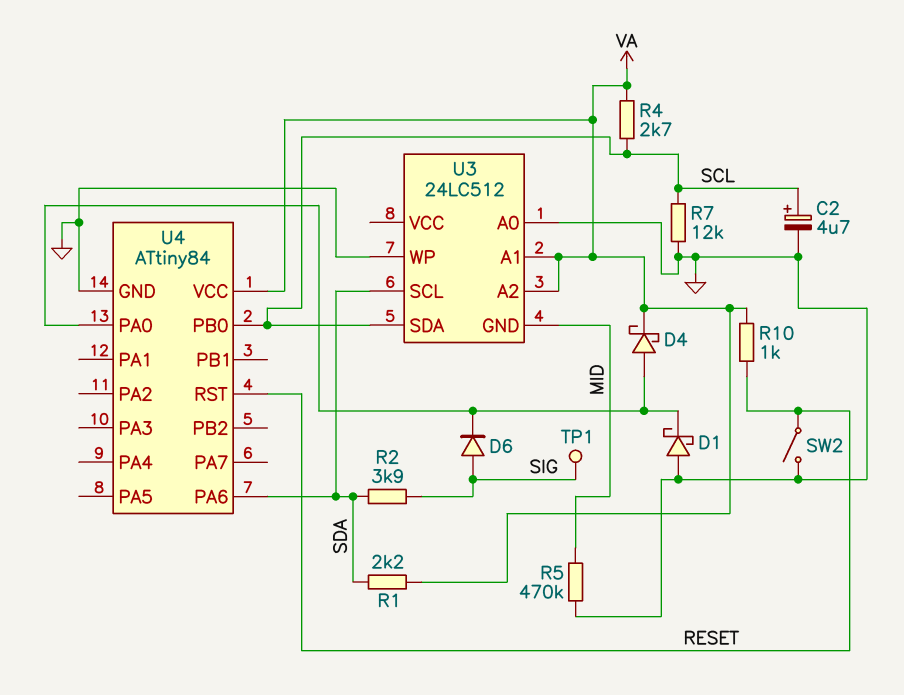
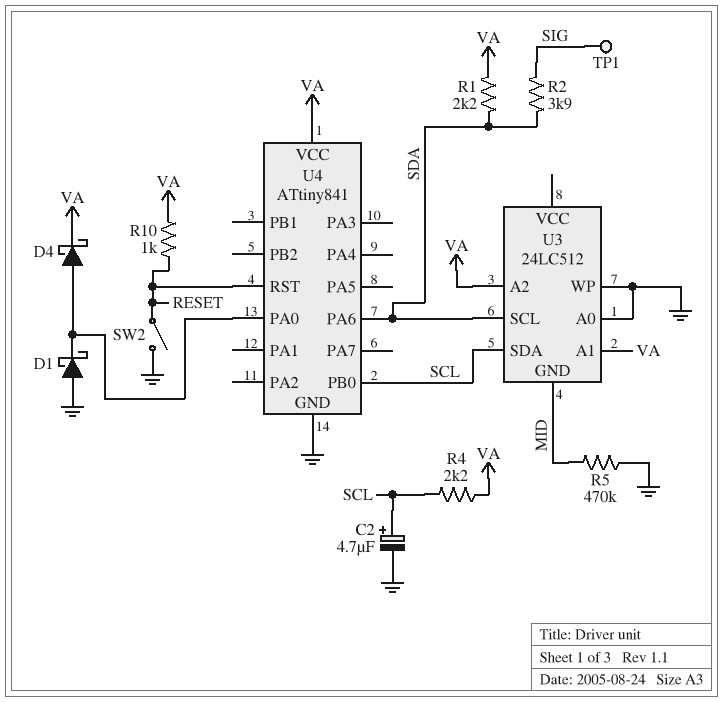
D6: diode (A SIG, K U4/PA0) -> none
R4: 2.7k (SCL, VA) -> 2.2k (SCL, VA)
R7: 12k (GND, SCL) -> none
U4: ATtiny84 -> ATtiny841

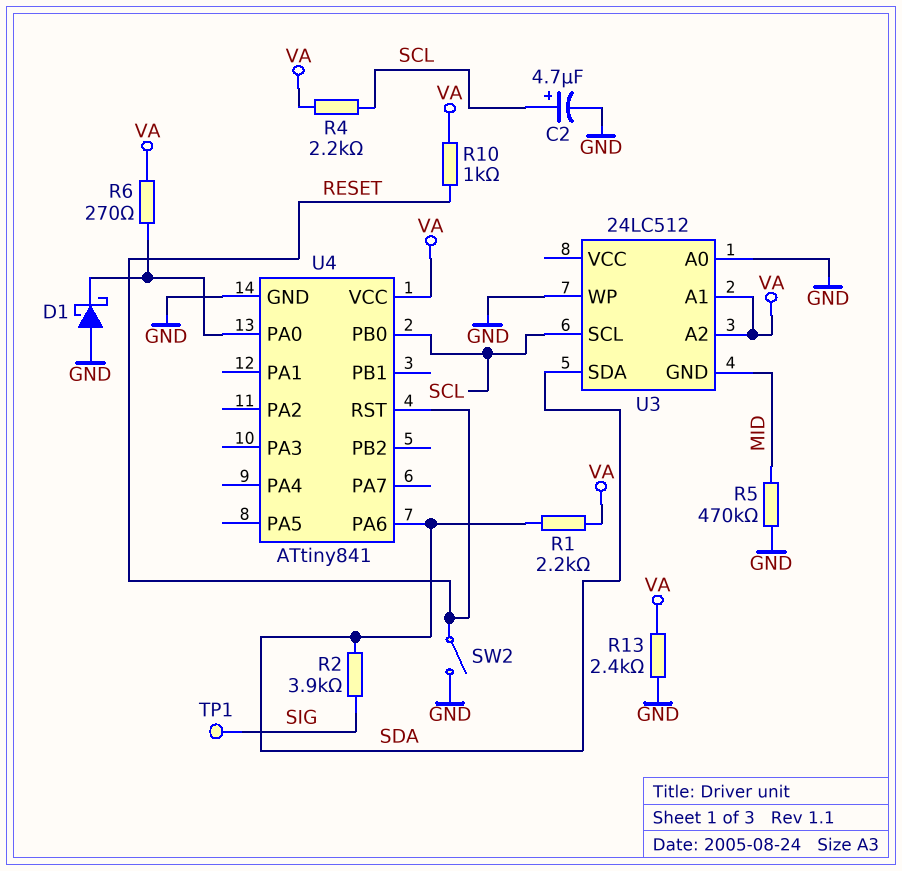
D4: schottky (A U4/PA0, K VA) -> none
R6: none -> 270 (U4/PA0, VA)
R13: none -> 2.4k (GND, VA)
U3 pin SCL: SDA -> SCL
U3 pin SDA: SCL -> SDA

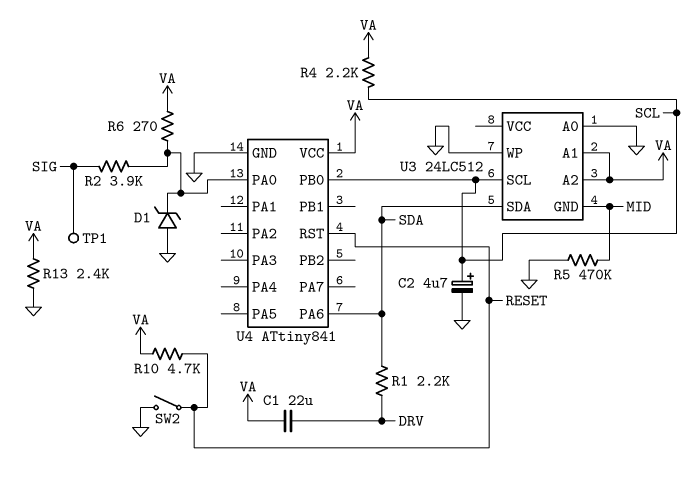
C1: none -> 22uF (DRV, VA)
D1: schottky (A GND, K U4/PA0) -> zener (A GND, K U4/PA0)
R1: 2.2k (SDA, VA) -> 2.2k (DRV, SDA)
R2: 3.9k (SDA, SIG) -> 3.9k (SIG, U4/PA0)
R10: 1k (RESET, VA) -> 4.7k (RESET, VA)

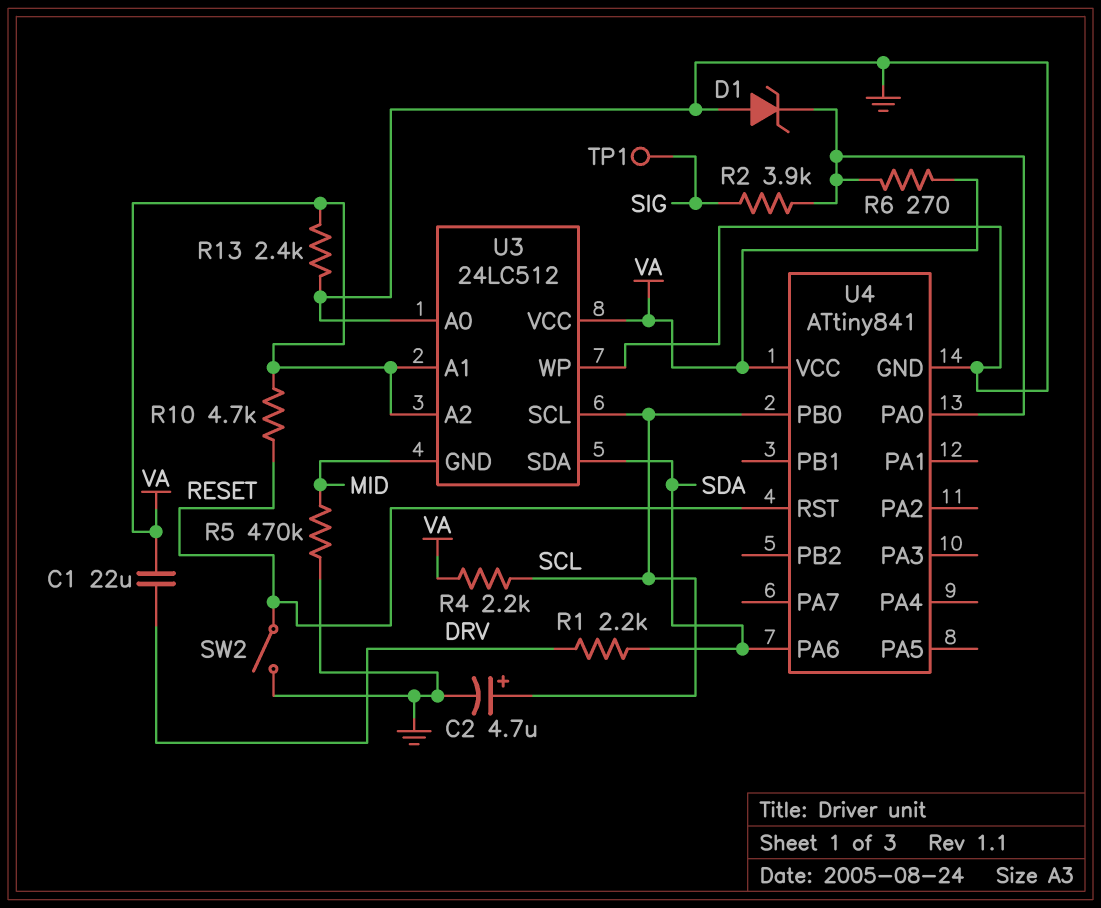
U3 pin VCC: none -> VA

